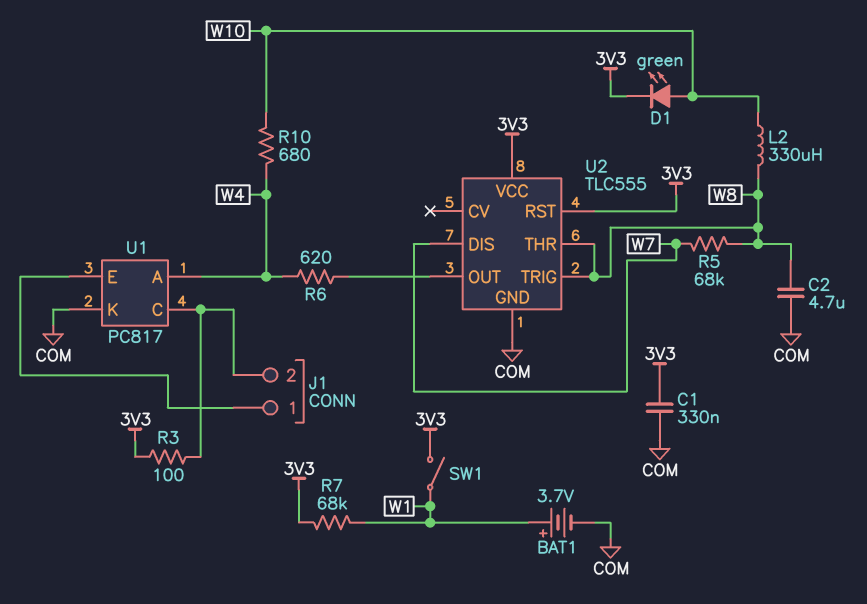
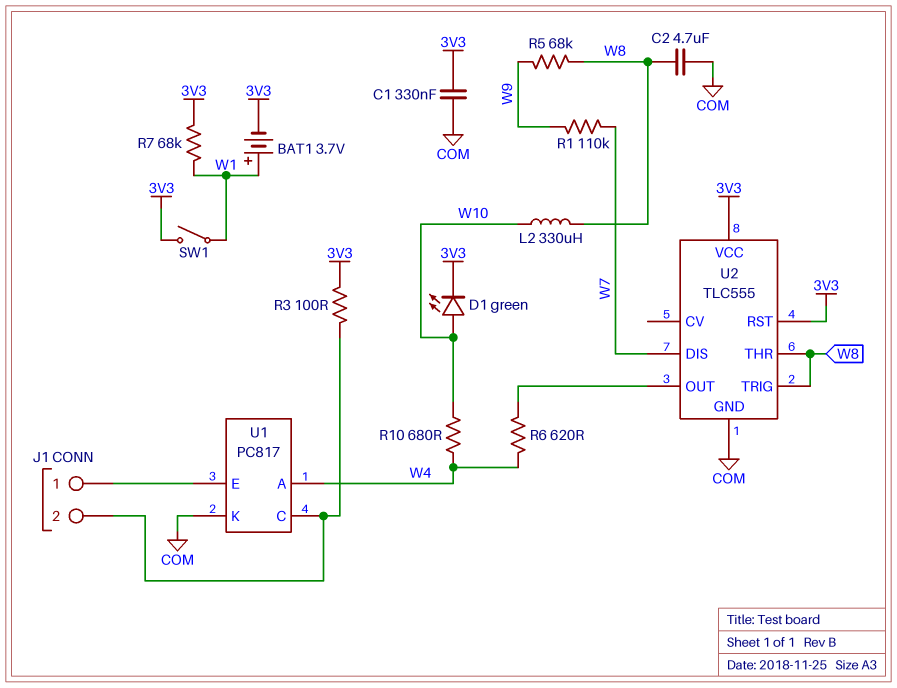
BAT1: 3.7V (plus W1, minus COM) -> 3.7V (plus W1, minus 3V3)
R1: none -> 110k (W7, W9)
R5: 68k (W7, W8) -> 68k (W8, W9)

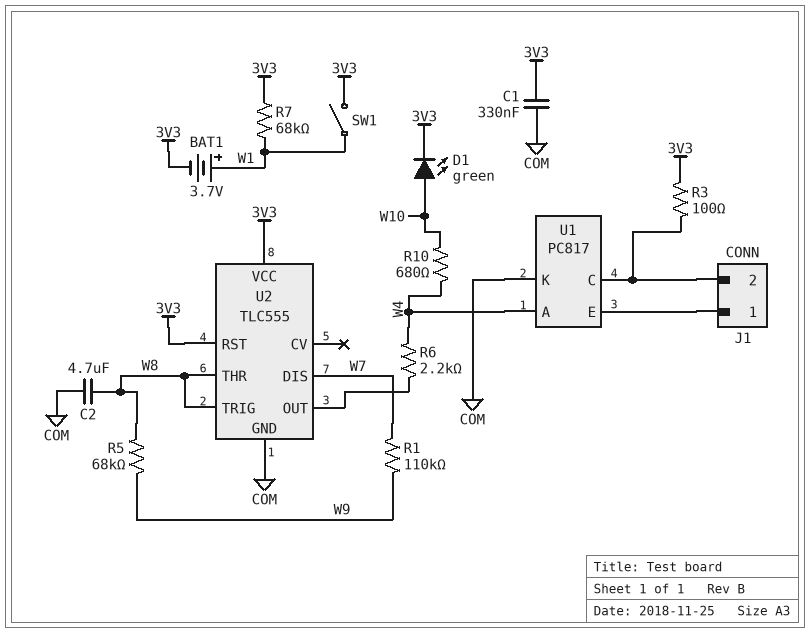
L2: 330uH (W8, W10) -> none
R6: 620 (U2/OUT, W4) -> 2.2k (U2/OUT, W4)

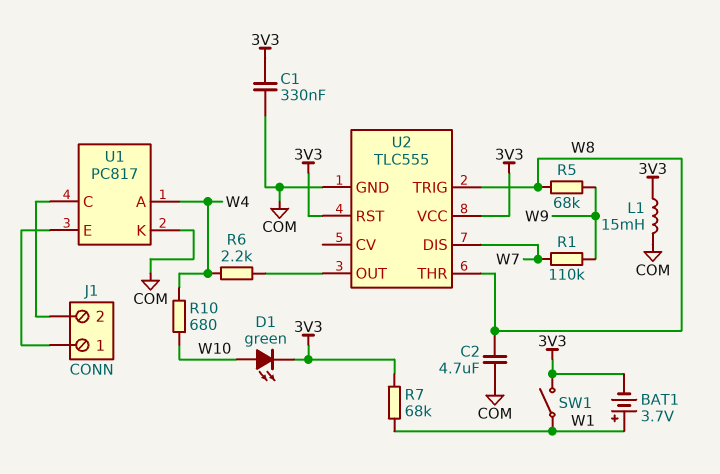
L1: none -> 15mH (3V3, COM)
R3: 100 (3V3, J1/2) -> none

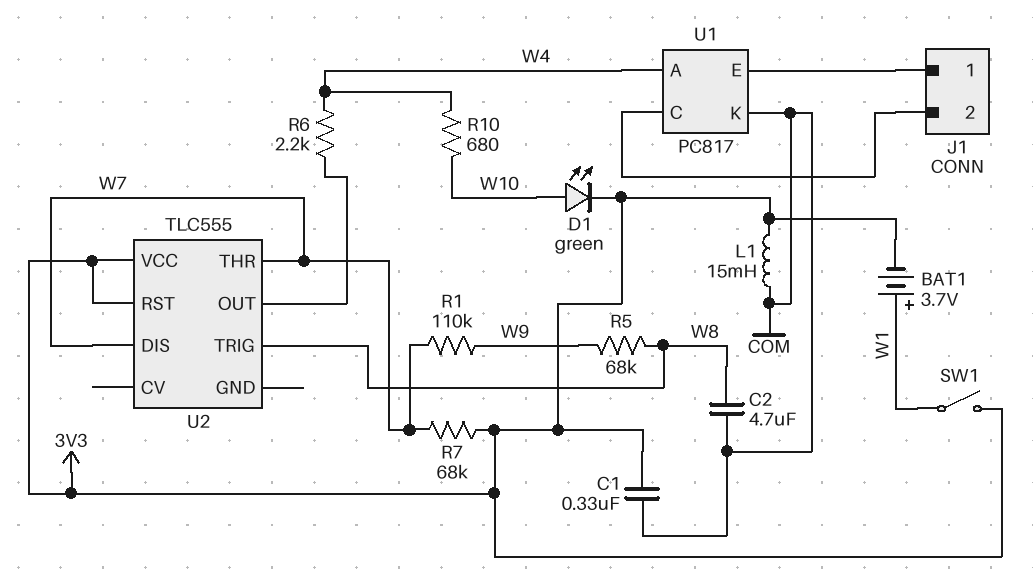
R7: 68k (3V3, W1) -> 68k (3V3, W7)
U2 pin GND: COM -> none
U2 pin THR: W8 -> W7

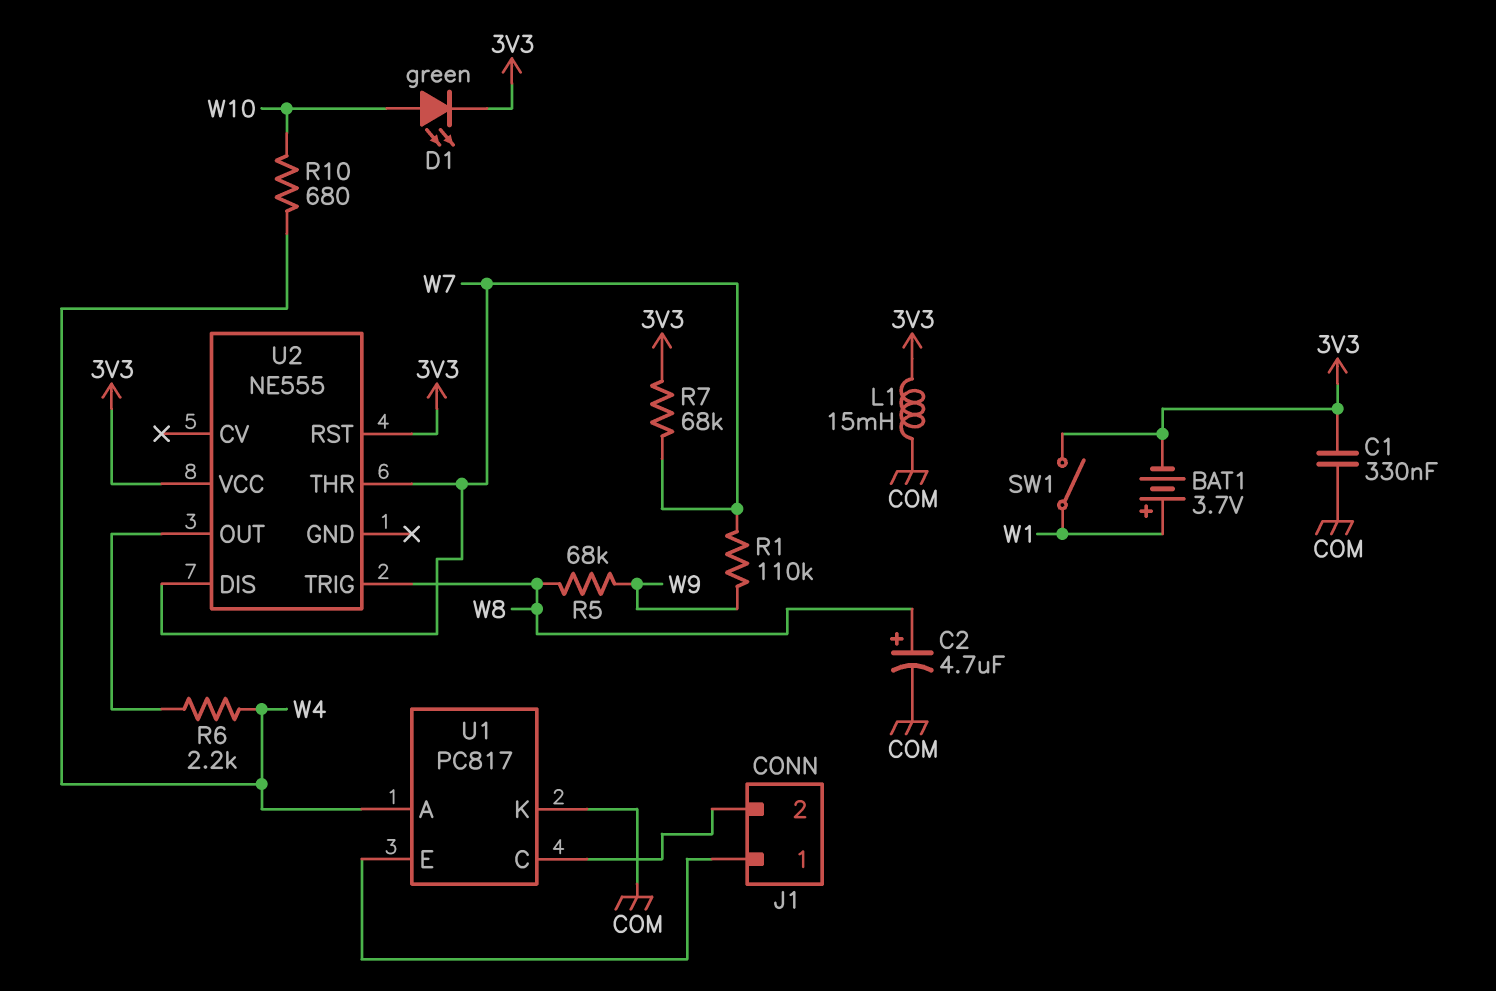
C2: 4.7uF (COM, W8) -> 4.7uF (plus W8, minus COM)
U2: TLC555 -> NE555

